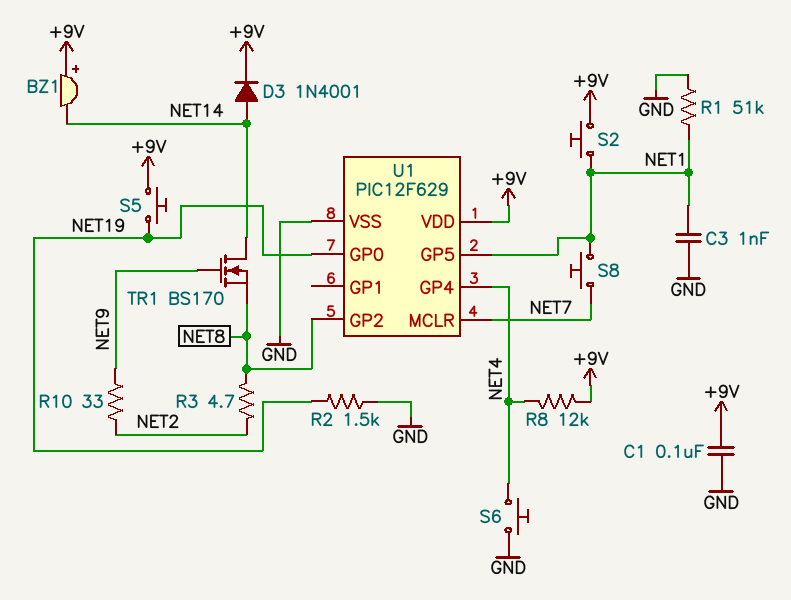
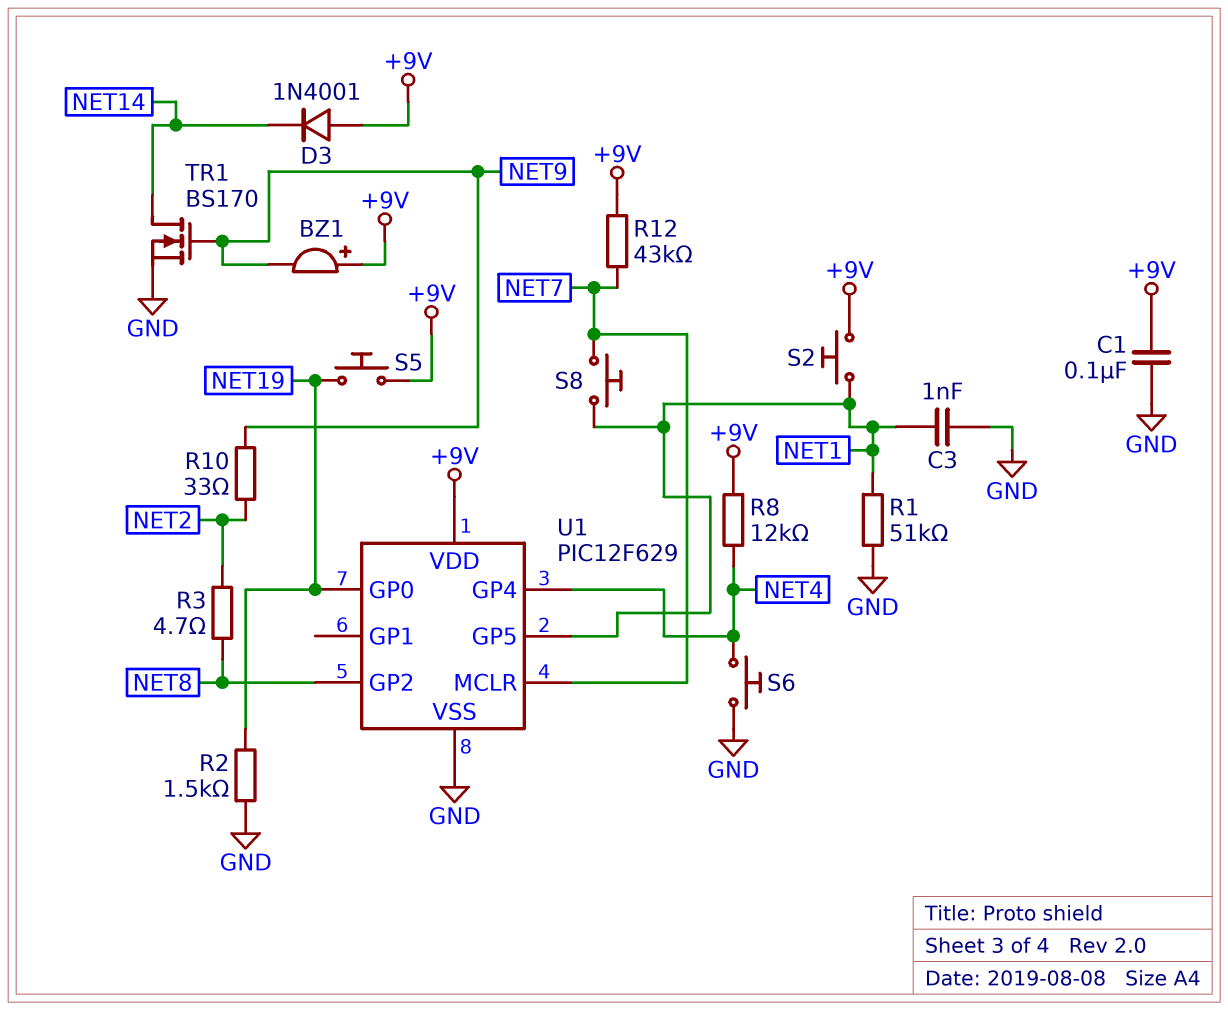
BZ1: buzzer (plus +9V, minus NET14) -> buzzer (plus +9V, minus NET9)
D3: diode 1N4001 (A NET14, K +9V) -> diode 1N4001 (A +9V, K NET14)
R12: none -> 43k (+9V, NET7)
TR1: NMOS BS170 (G NET9, D NET14, S NET8) -> NMOS BS170 (G NET9, D NET14, S GND)

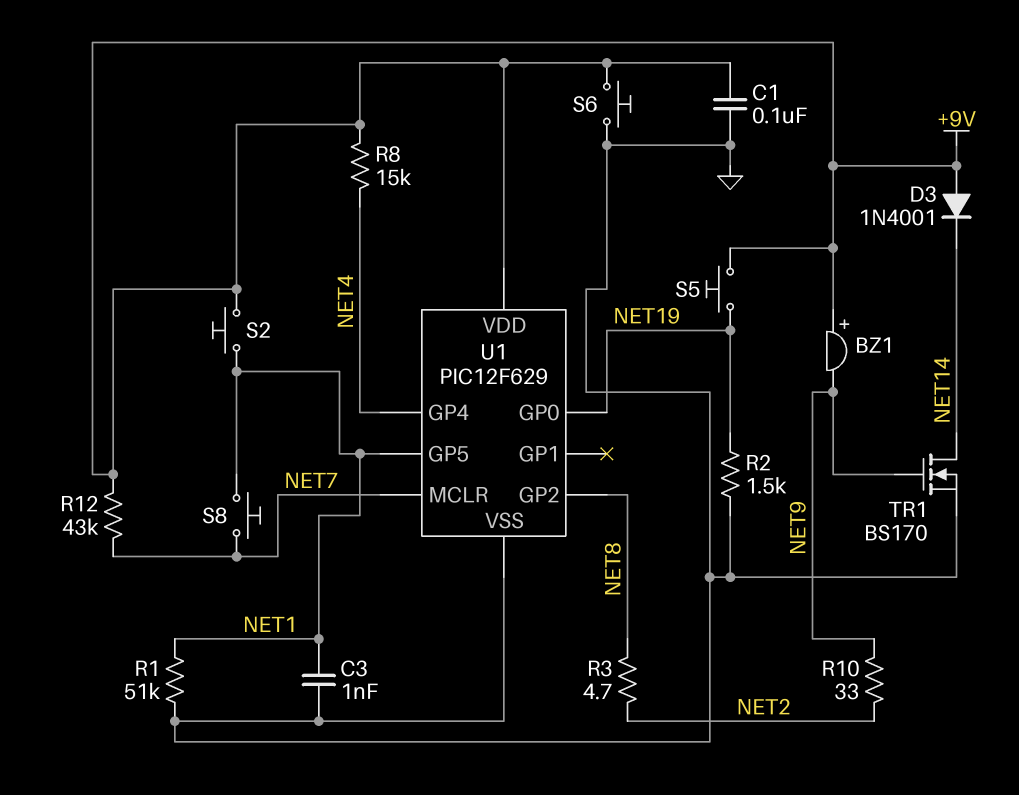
R8: 12k (+9V, NET4) -> 15k (+9V, NET4)
S6: button (GND, NET4) -> button (+9V, GND)

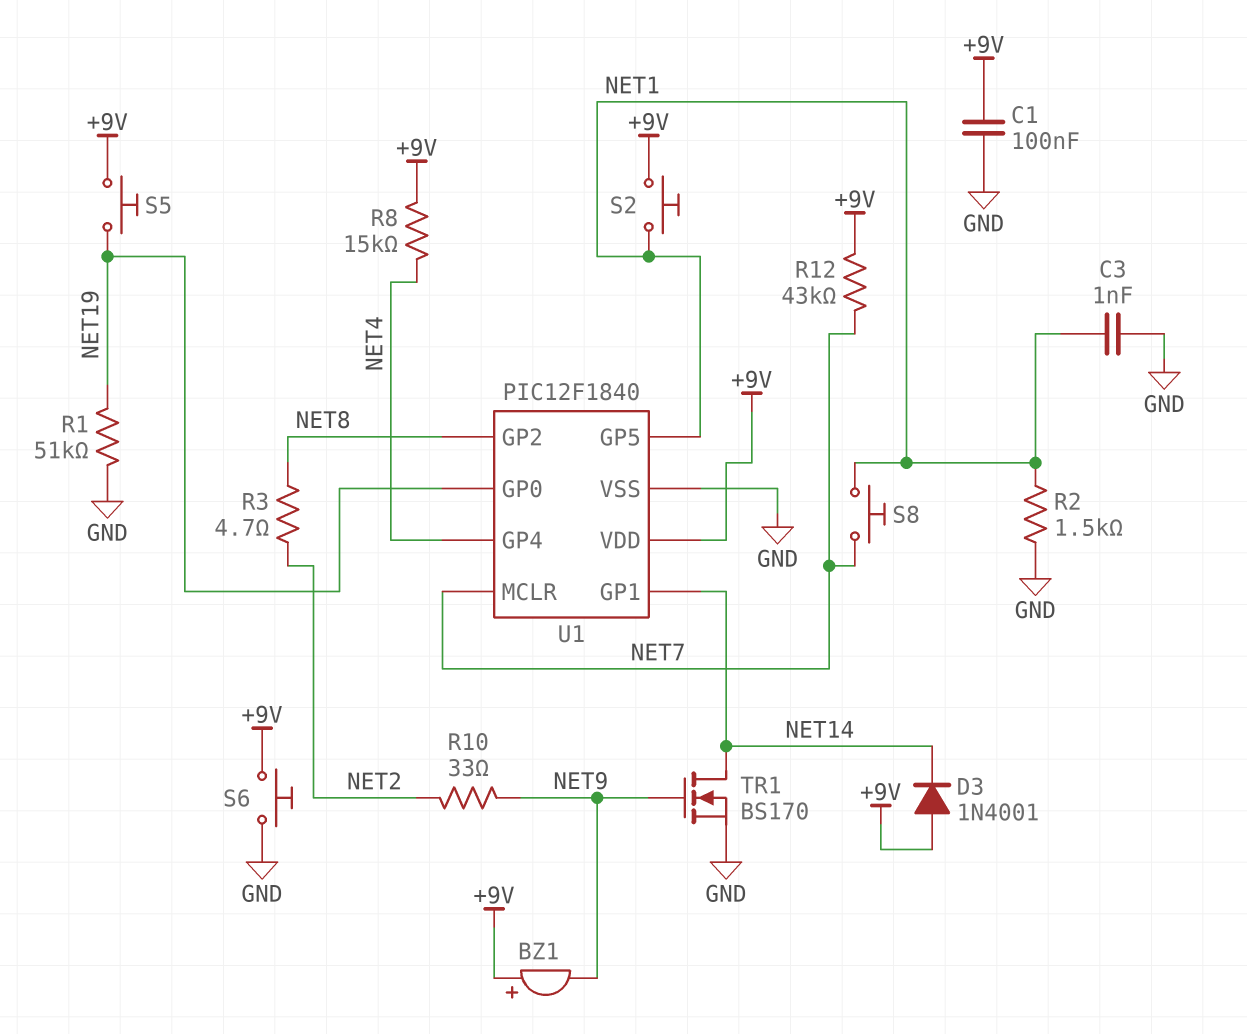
R1: 51k (GND, NET1) -> 51k (GND, NET19)
R2: 1.5k (GND, NET19) -> 1.5k (GND, NET1)
U1: PIC12F629 -> PIC12F1840
U1 pin GP1: none -> NET14

